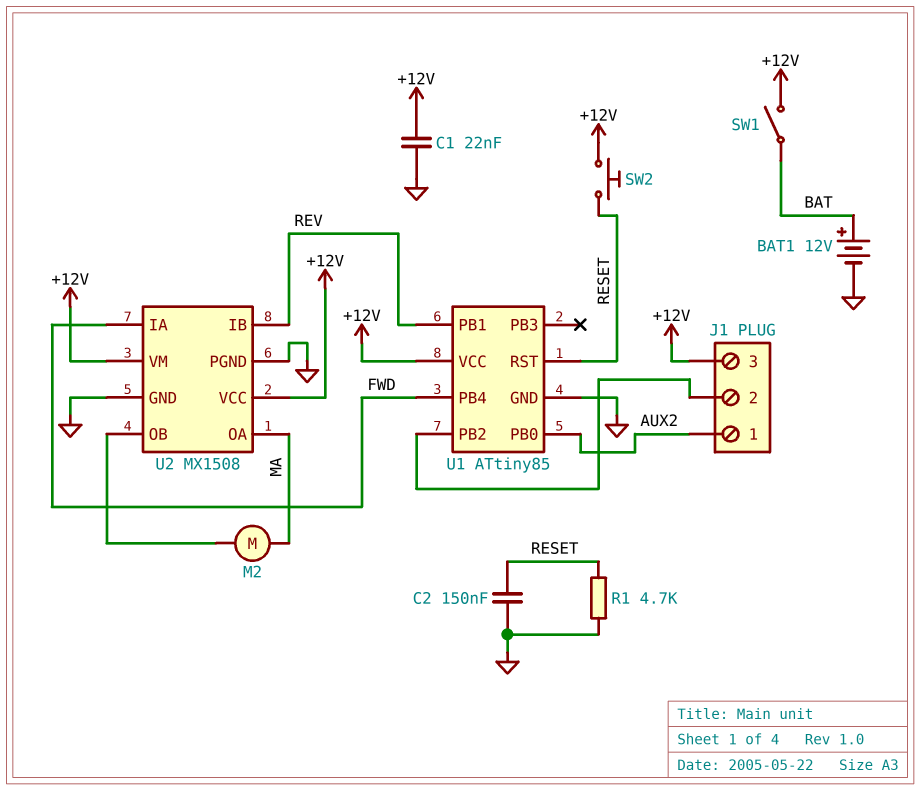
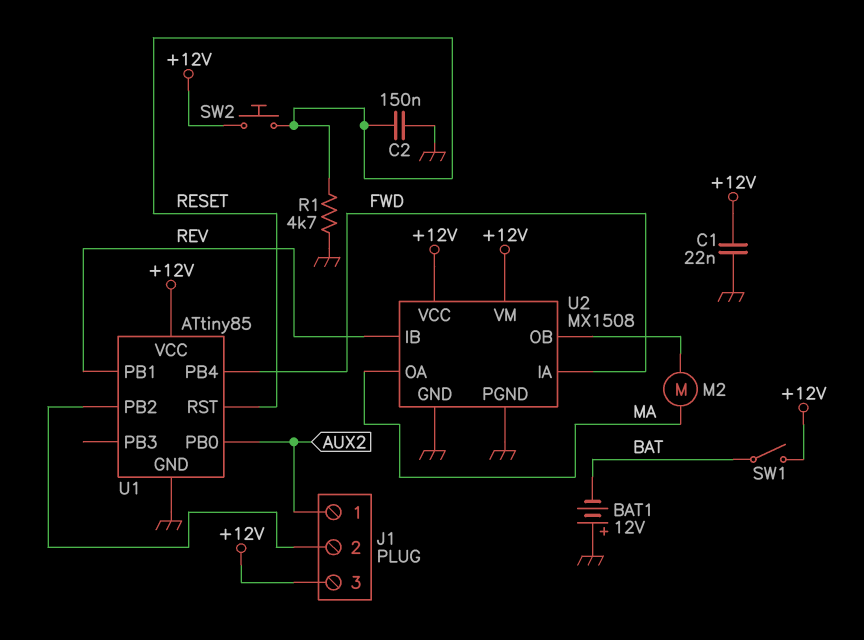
BAT1: 12V (plus BAT, minus GND) -> 12V (plus GND, minus BAT)

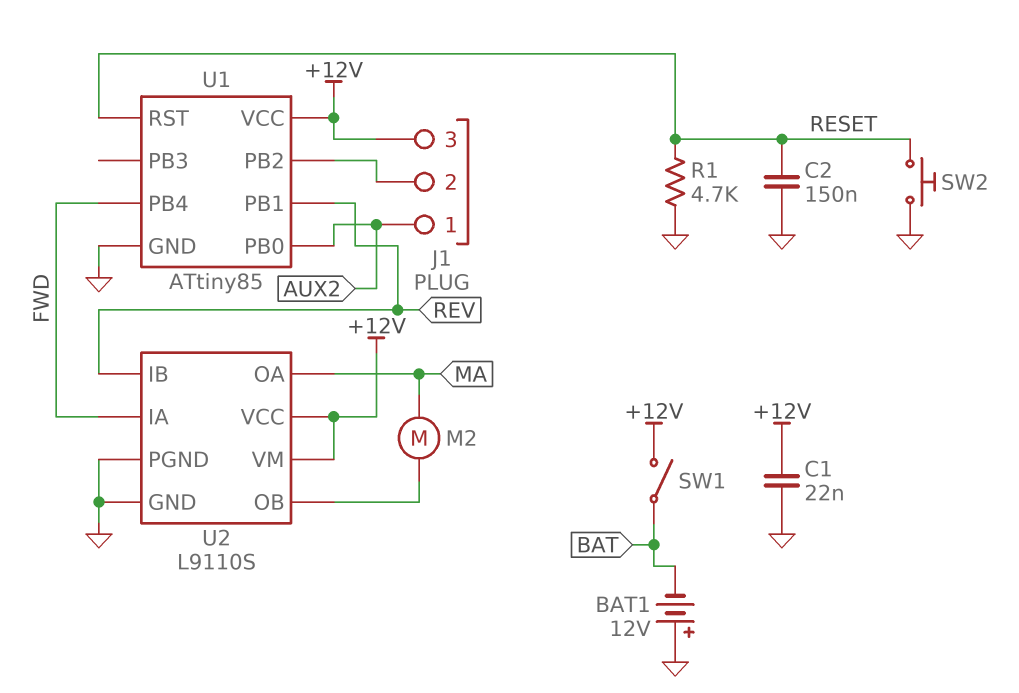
SW2: button (+12V, RESET) -> button (GND, RESET)
U2: MX1508 -> L9110S

